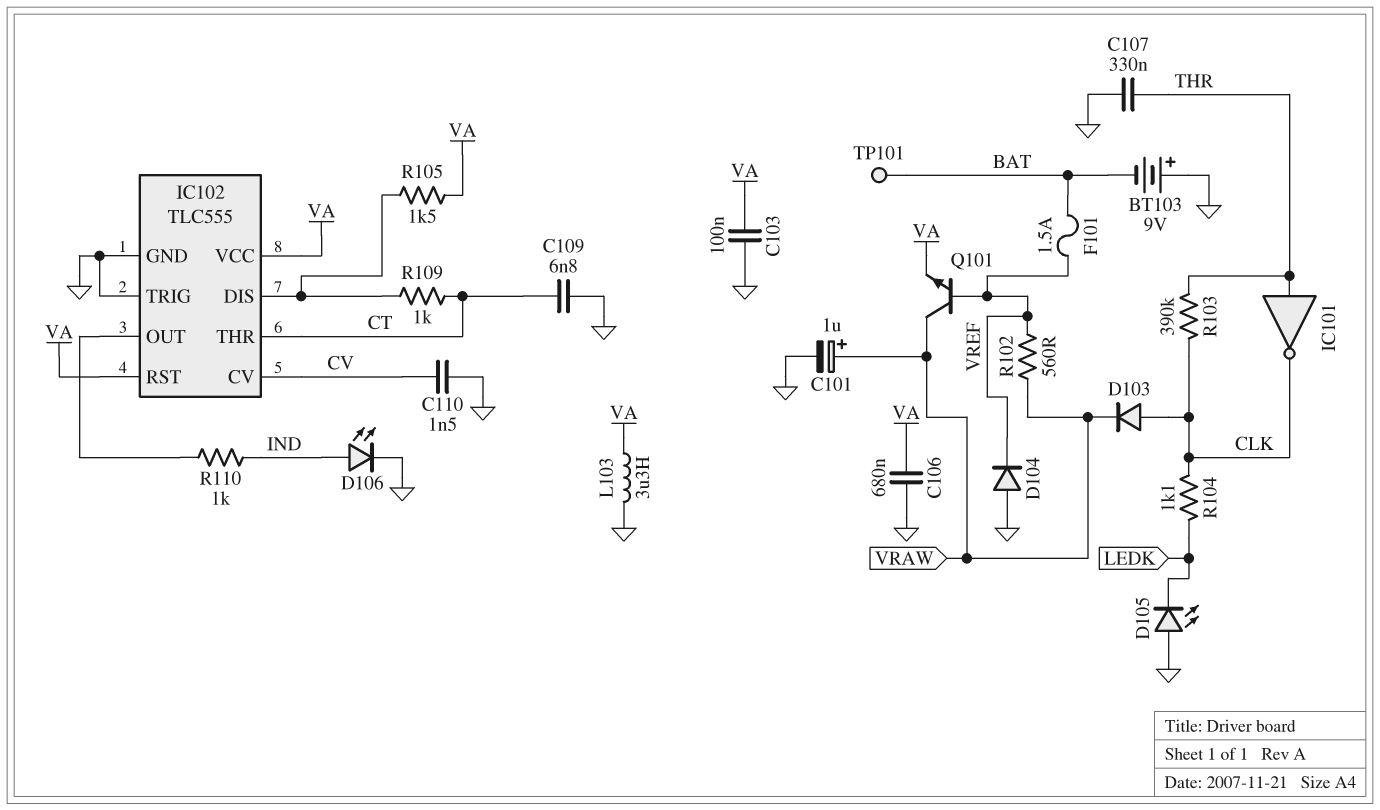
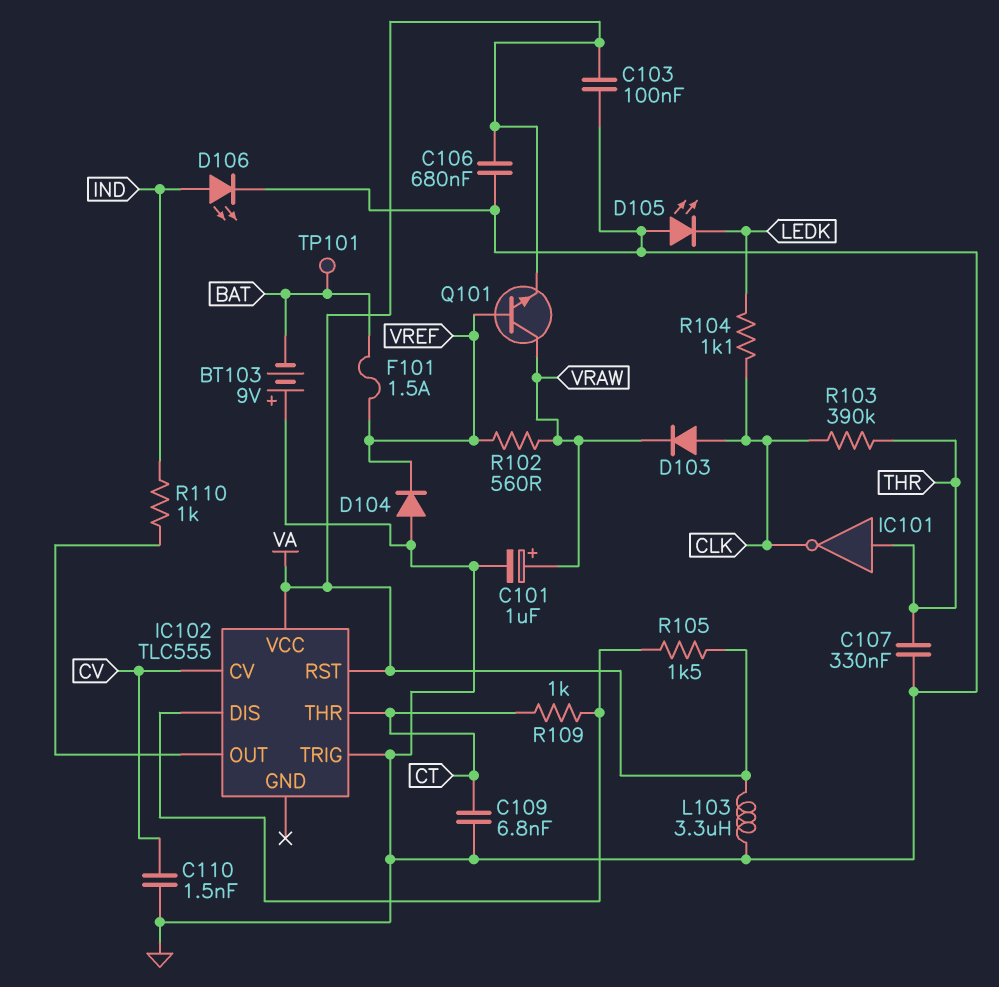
IC102 pin GND: GND -> none

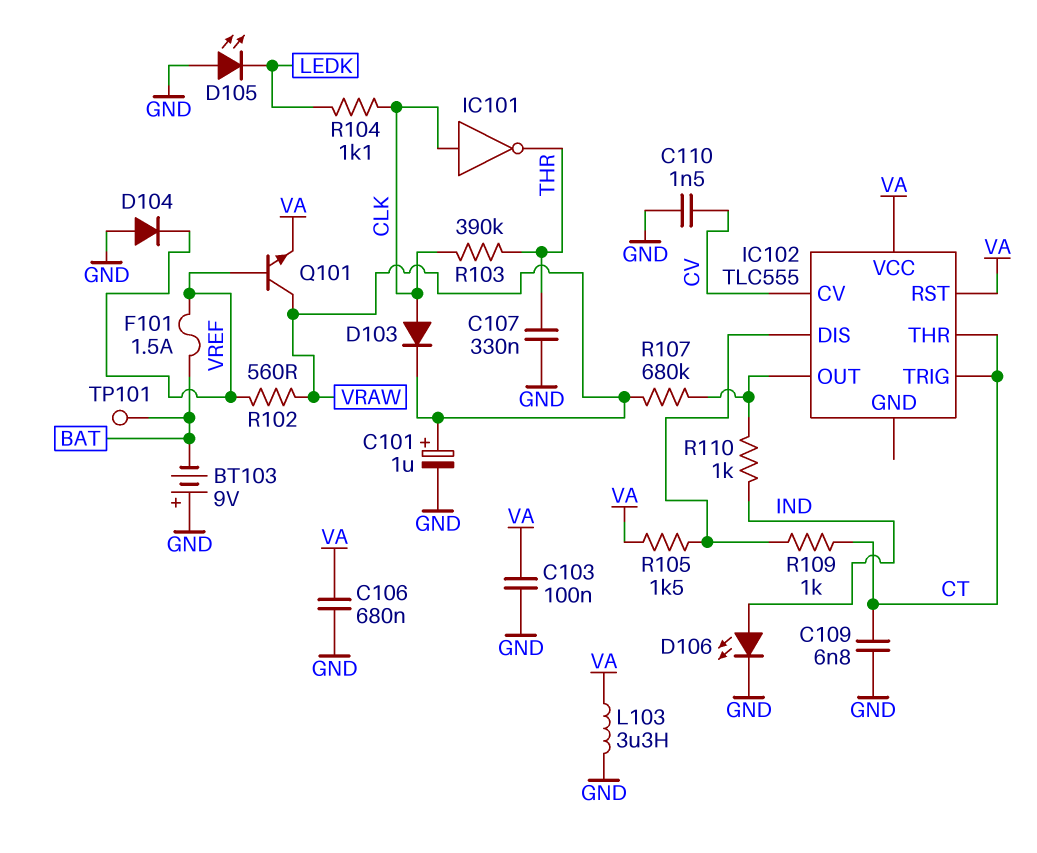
IC101: NOT (in THR, out CLK) -> NOT (in CLK, out THR)
IC102 pin TRIG: GND -> CT
R107: none -> 680k (IC102/OUT, VRAW)

